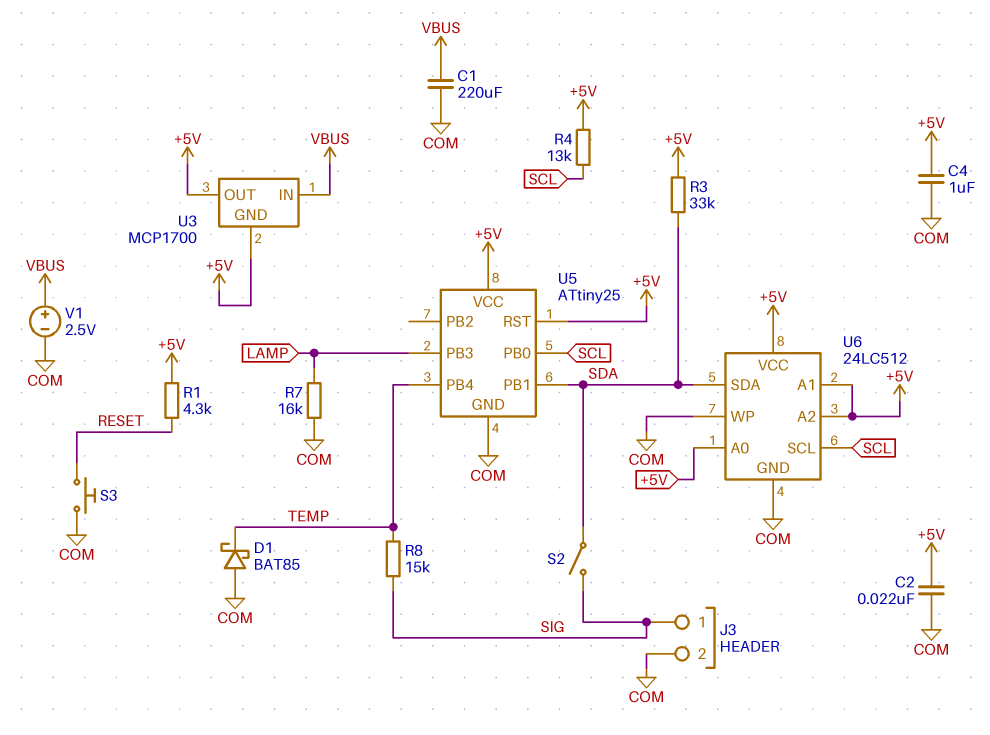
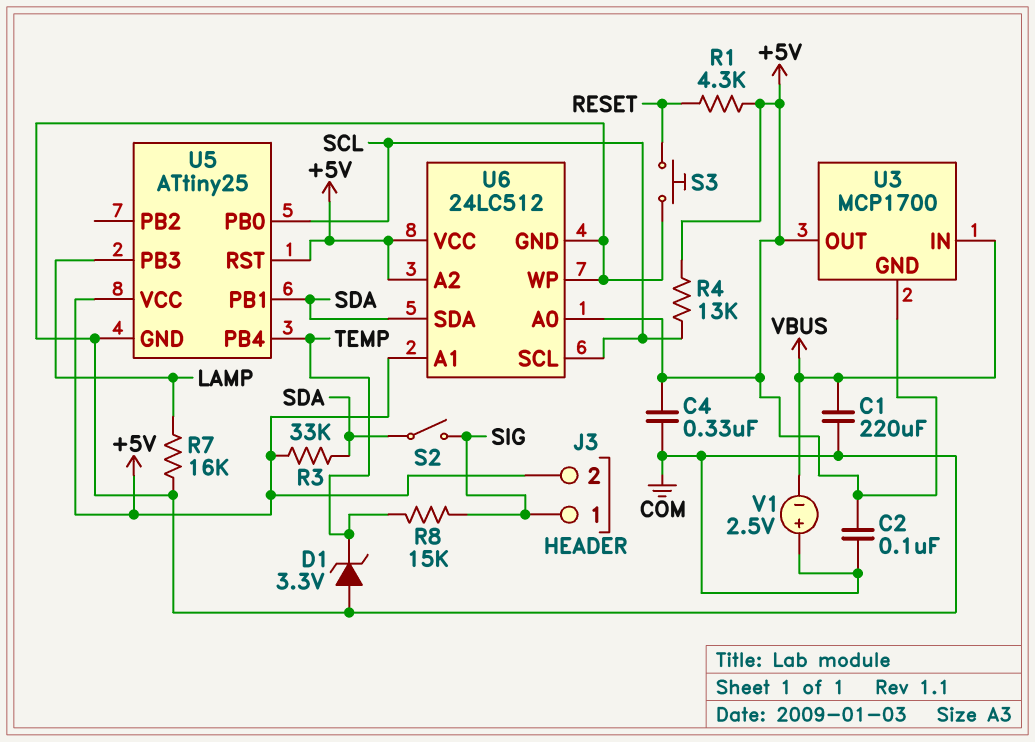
C2: 22nF (+5V, COM) -> 100nF (+5V, COM)
C4: 1uF (+5V, COM) -> 330nF (+5V, COM)
D1: schottky BAT85 (A COM, K TEMP) -> zener 3.3V (A COM, K TEMP)
J3 pin 2: COM -> +5V
V1: 2.5V (plus VBUS, minus COM) -> 2.5V (plus COM, minus VBUS)

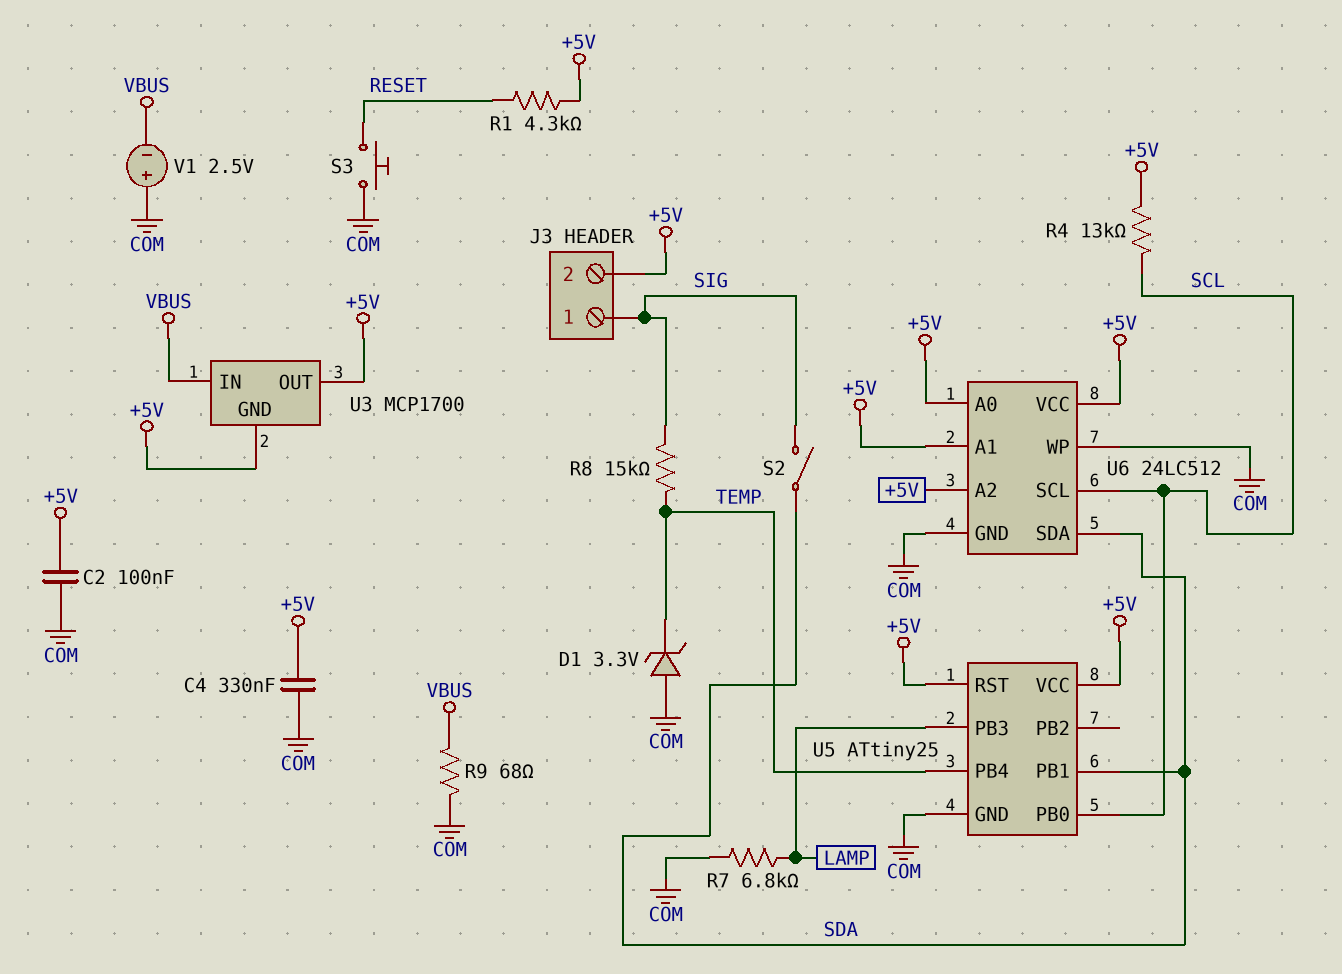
C1: 220uF (COM, VBUS) -> none
R3: 33k (+5V, SDA) -> none
R7: 16k (COM, LAMP) -> 6.8k (COM, LAMP)
R9: none -> 68 (COM, VBUS)

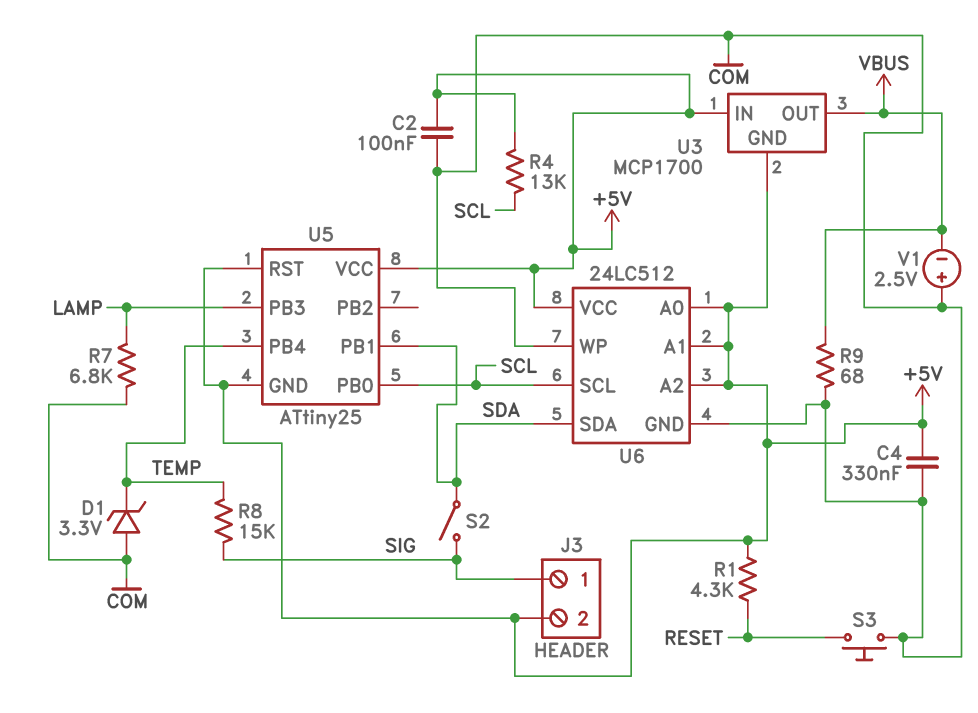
U3 pin IN: VBUS -> +5V
U3 pin OUT: +5V -> VBUS
U5 pin GND: COM -> +5V

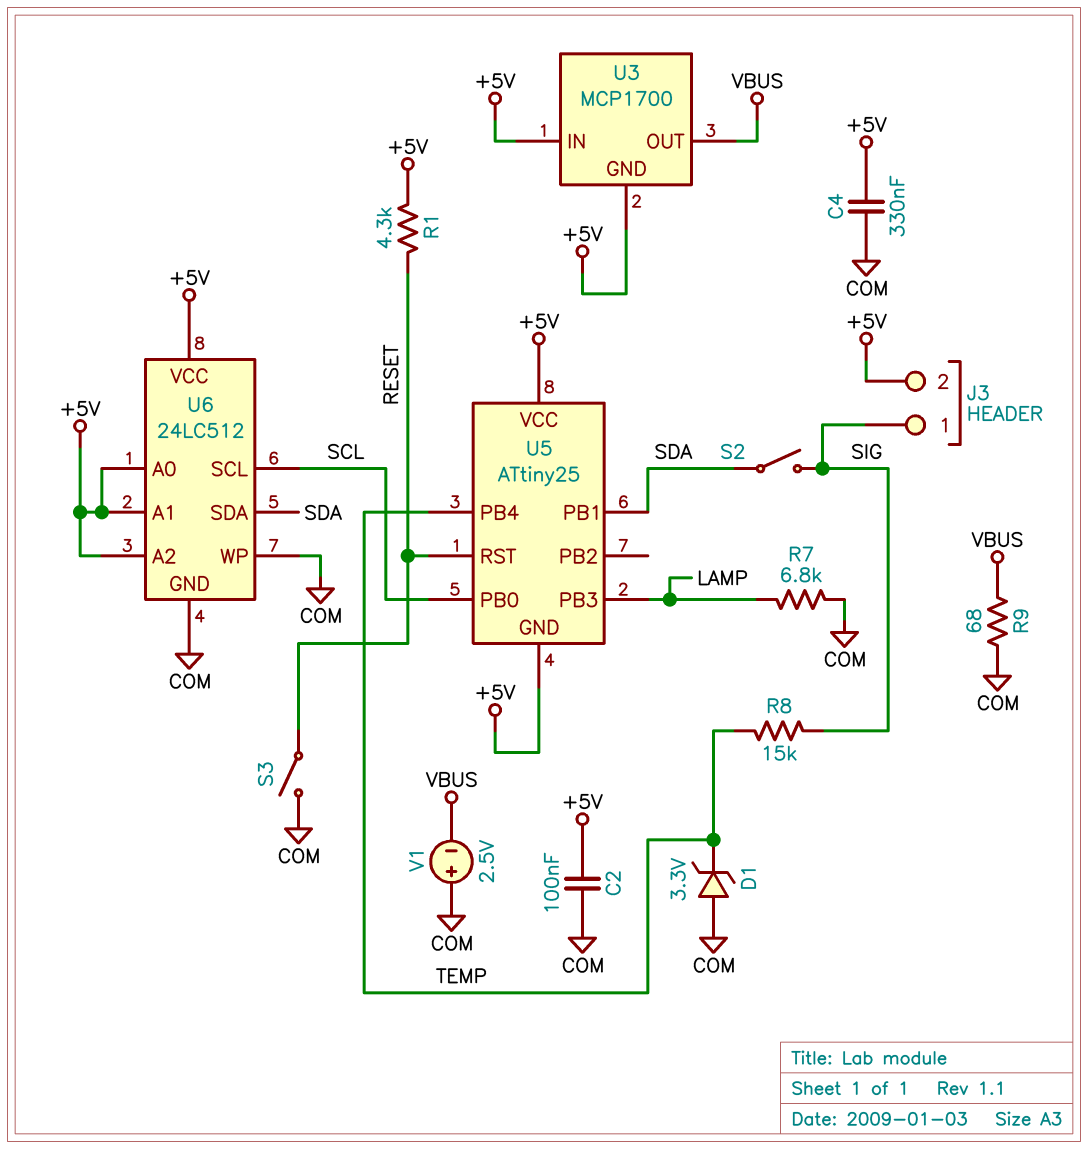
R4: 13k (+5V, SCL) -> none
S3: button (COM, RESET) -> switch (COM, RESET)
U5 pin RST: +5V -> RESET

